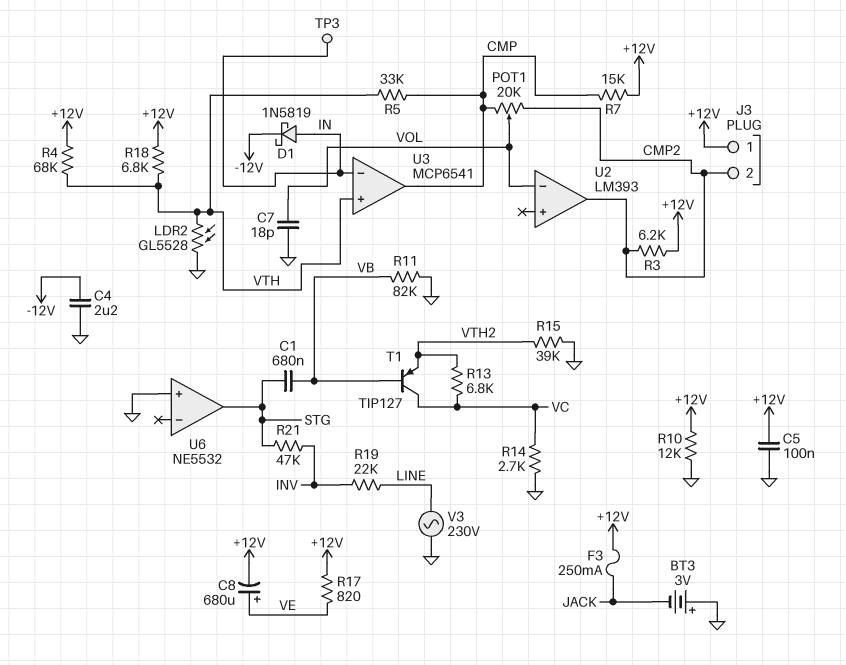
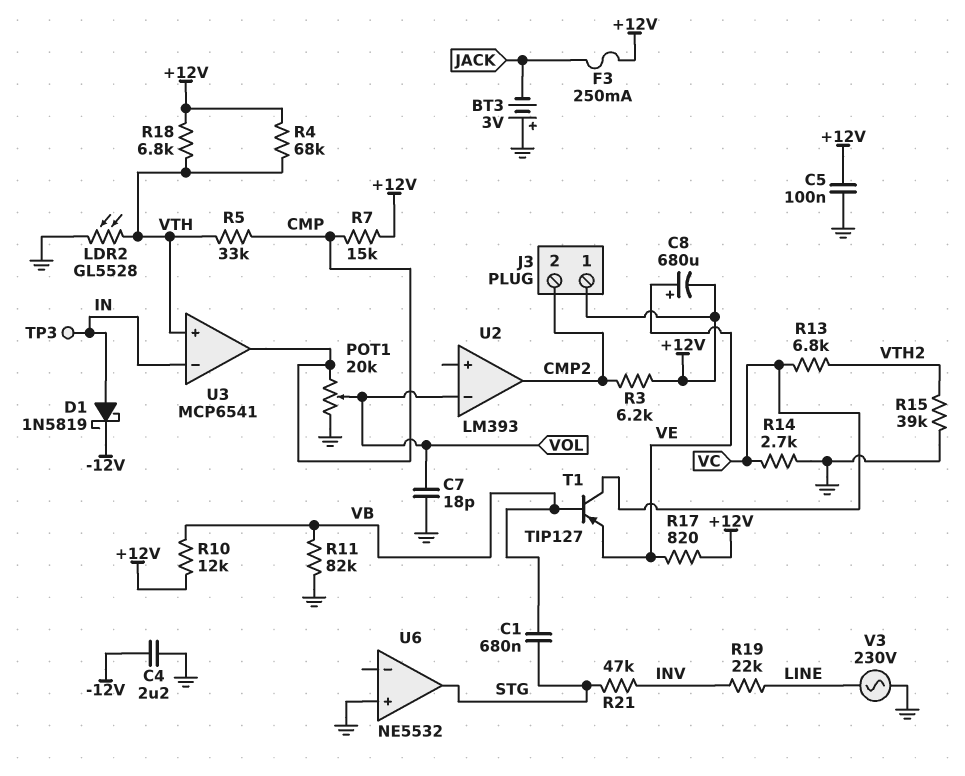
POT1: 20k (CMP, CMP2, wiper VOL) -> 20k (CMP, GND, wiper VOL)
R10: 12k (+12V, GND) -> 12k (+12V, VB)
T1: PNP TIP127 (B VB, C VC, E VTH2) -> PNP TIP127 (B VB, C VC, E VE)

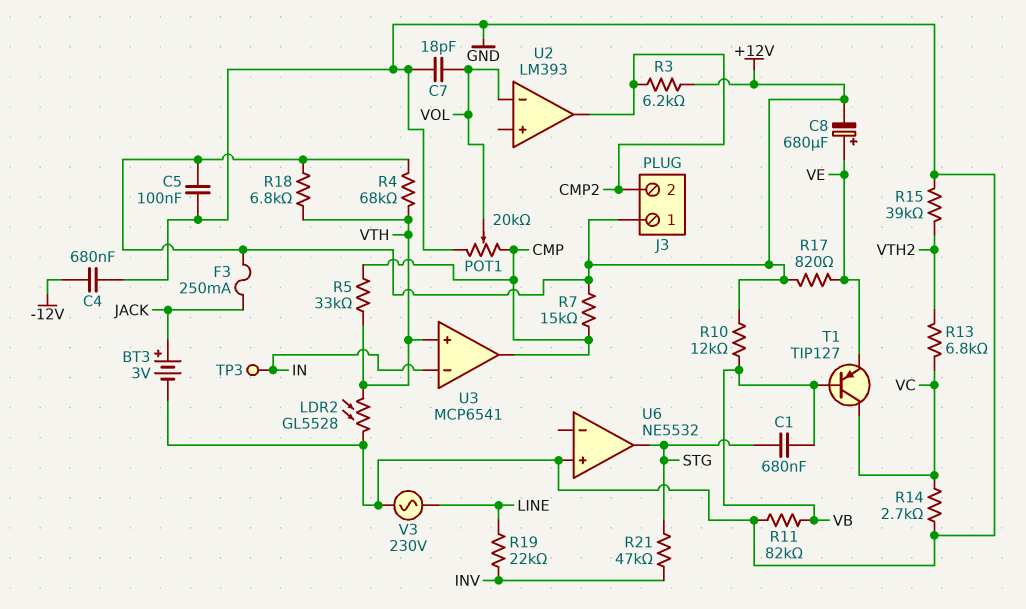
BT3: 3V (plus GND, minus JACK) -> 3V (plus JACK, minus GND)
C4: 2.2uF (-12V, GND) -> 680nF (-12V, GND)
D1: schottky 1N5819 (A IN, K -12V) -> none

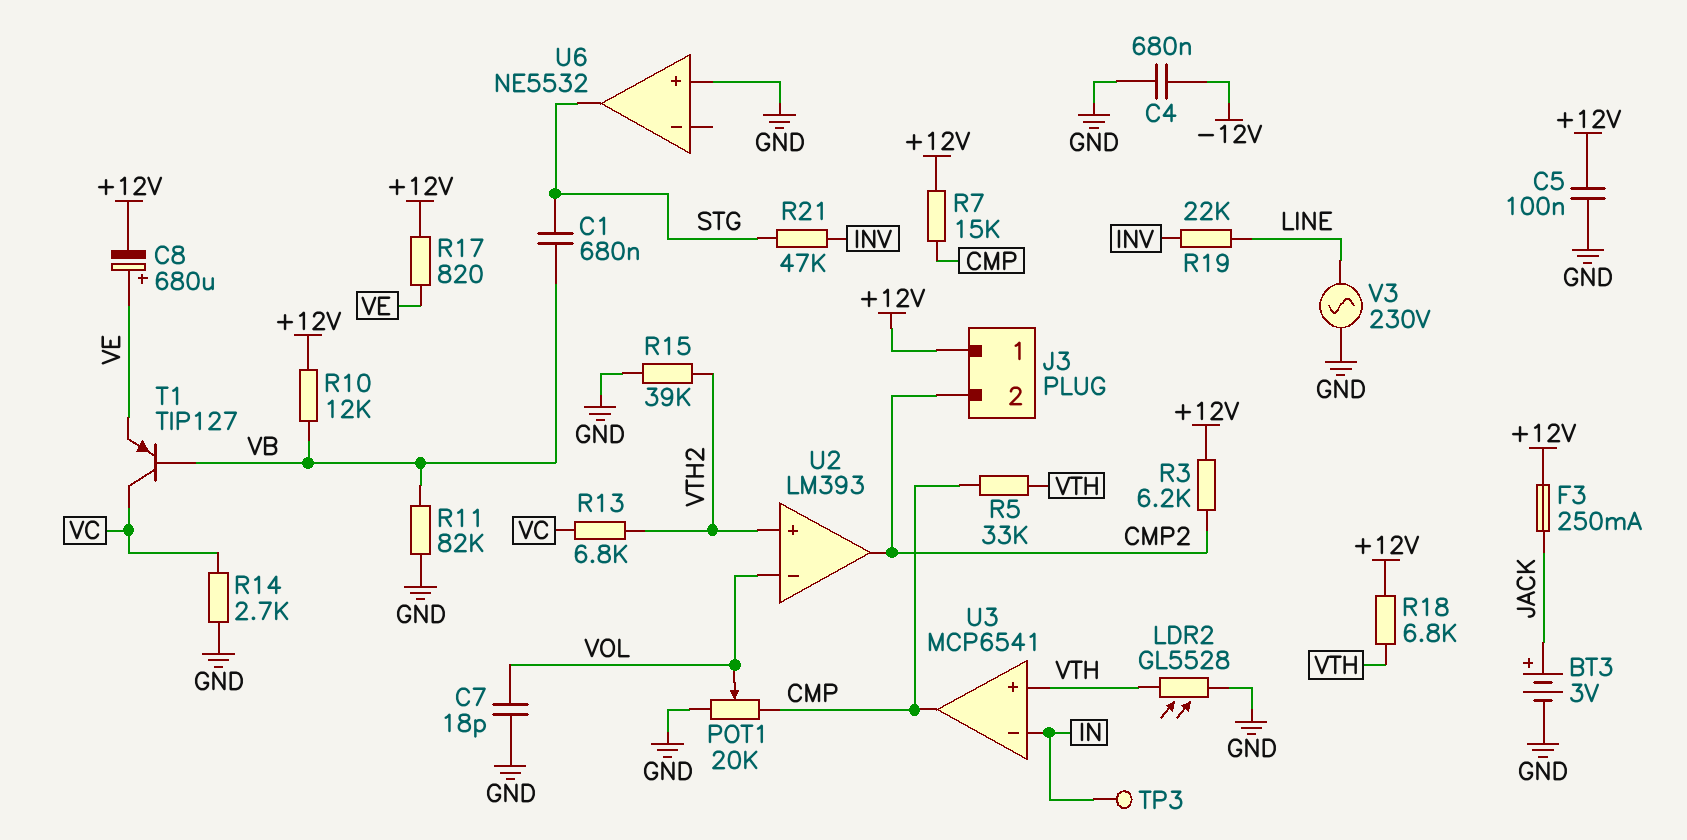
R4: 68k (+12V, VTH) -> none
U2 pin in+: none -> VTH2

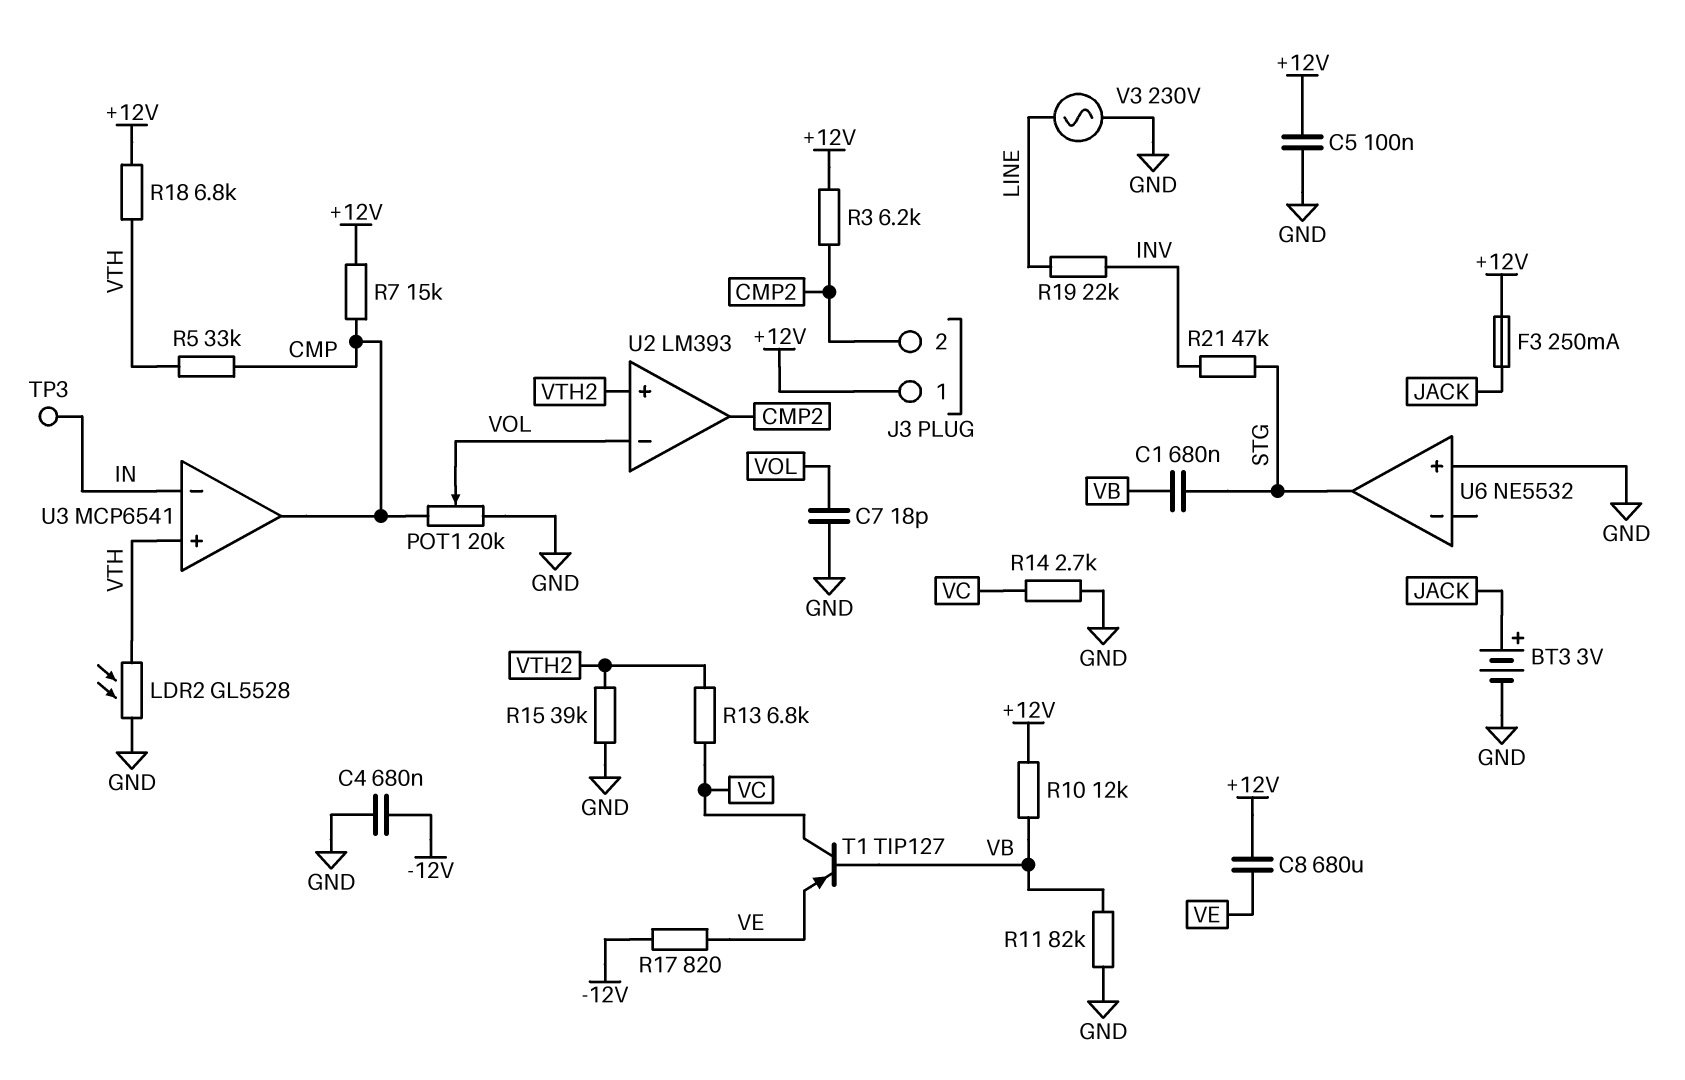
C8: 680uF (plus VE, minus +12V) -> 680uF (+12V, VE)
R17: 820 (+12V, VE) -> 820 (-12V, VE)

